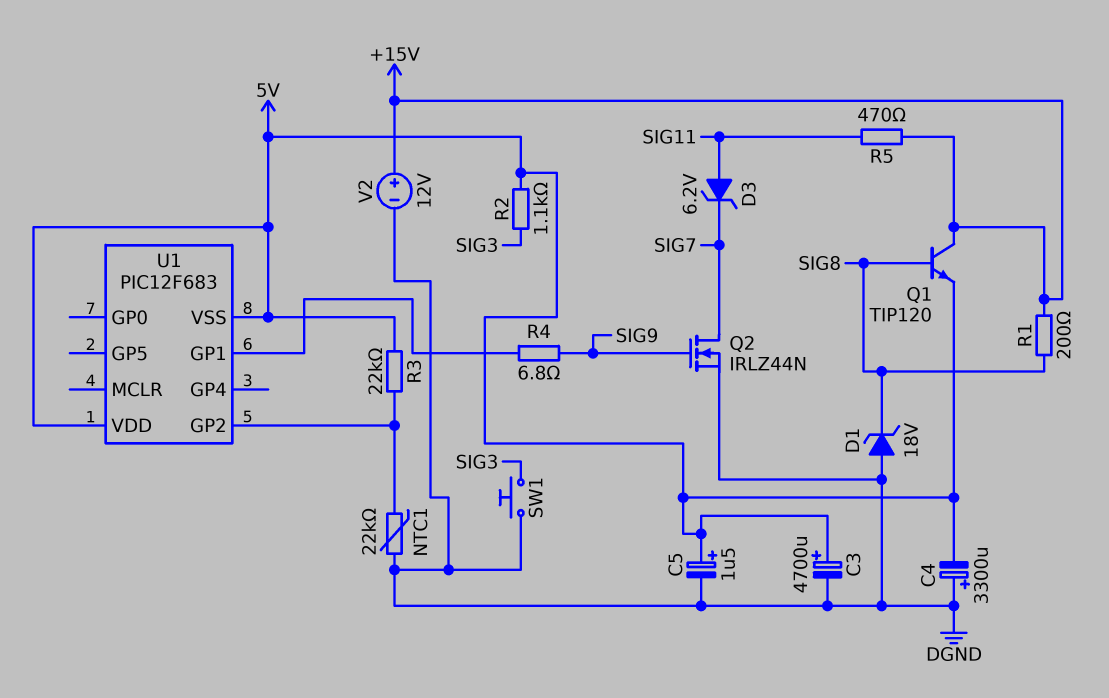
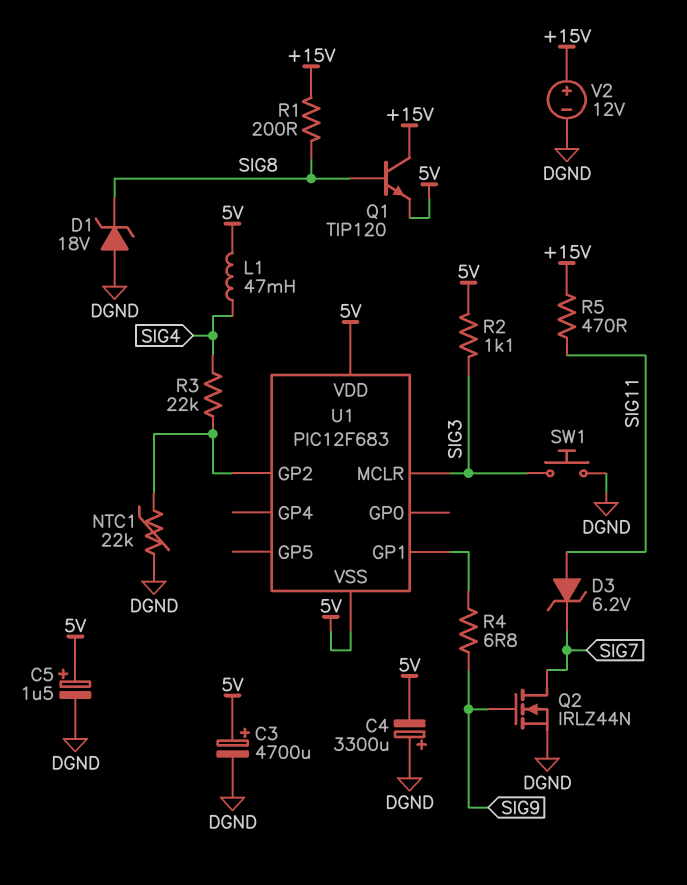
L1: none -> 47mH (5V, SIG4)
R3: 22k (5V, U1/GP2) -> 22k (SIG4, U1/GP2)
U1 pin MCLR: none -> SIG3

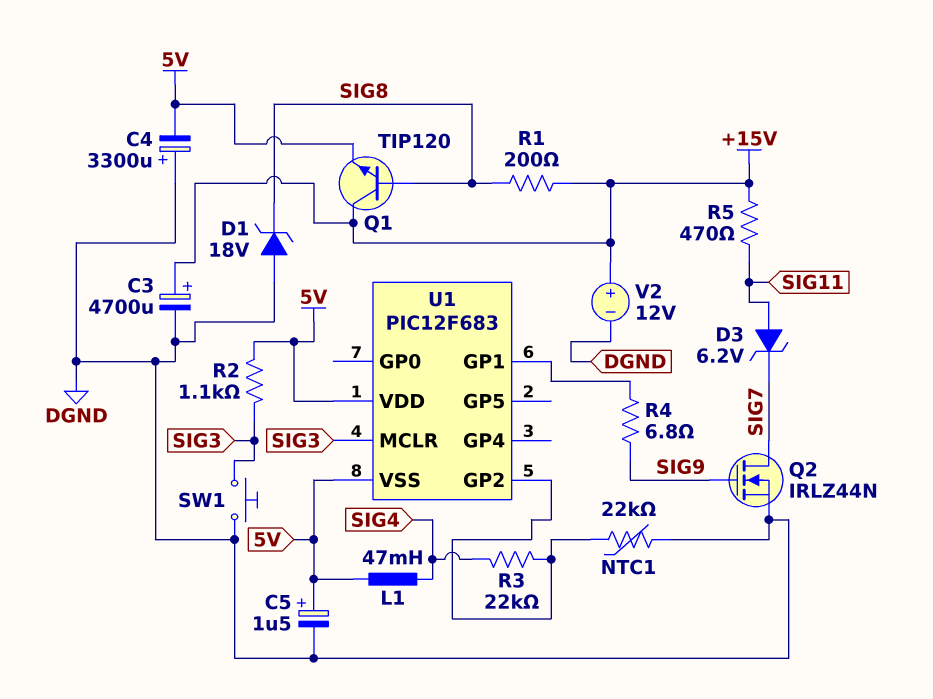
C3: 4700uF (plus 5V, minus DGND) -> 4700uF (plus +15V, minus DGND)

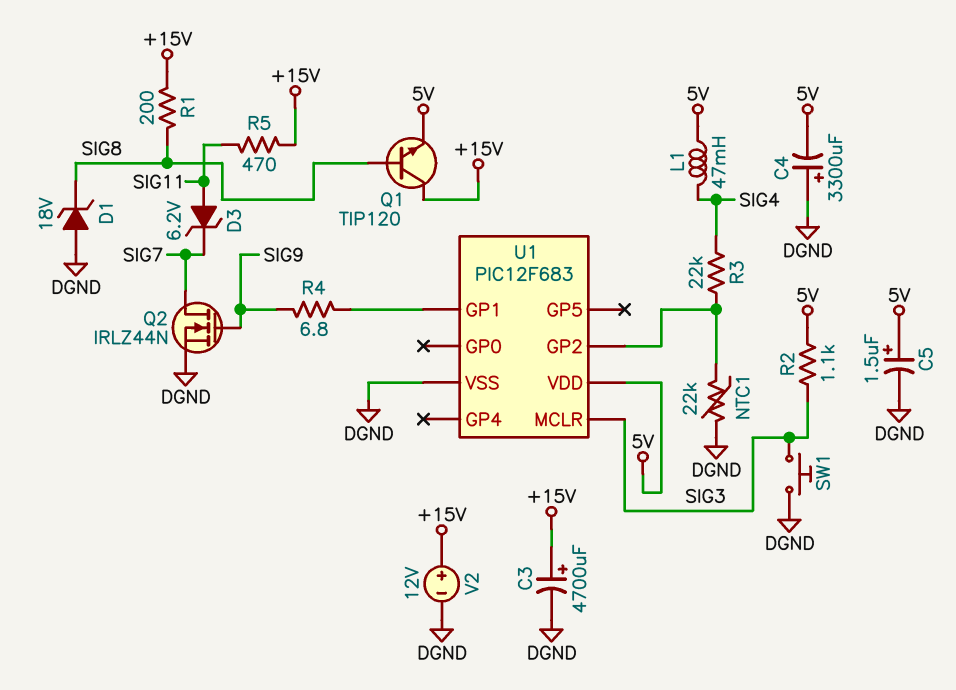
U1 pin VSS: 5V -> DGND

